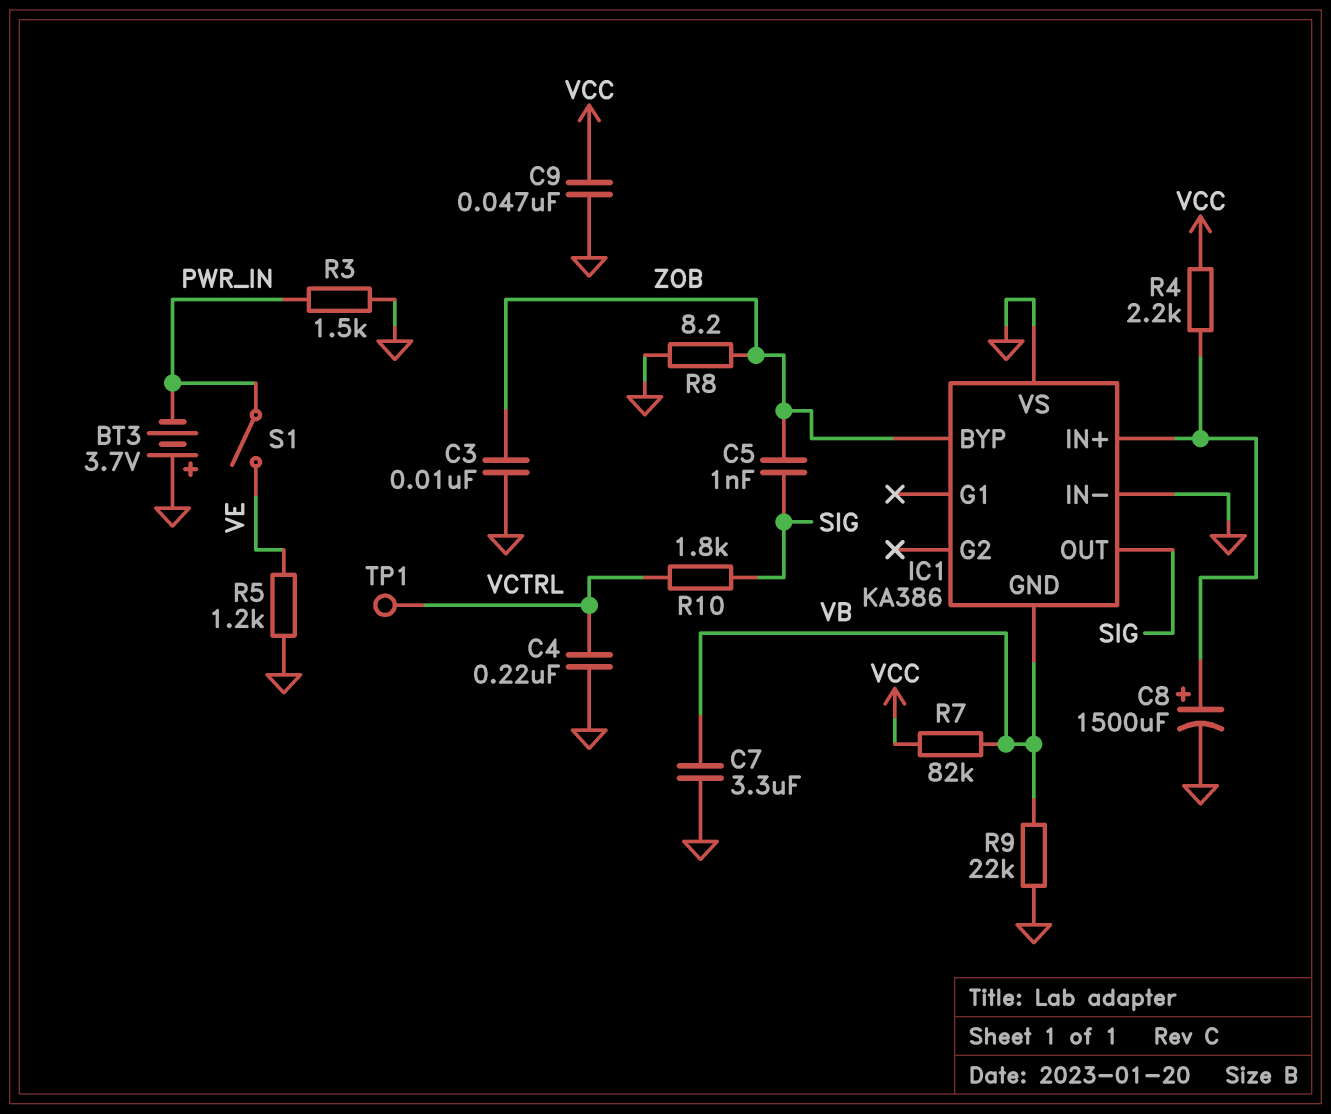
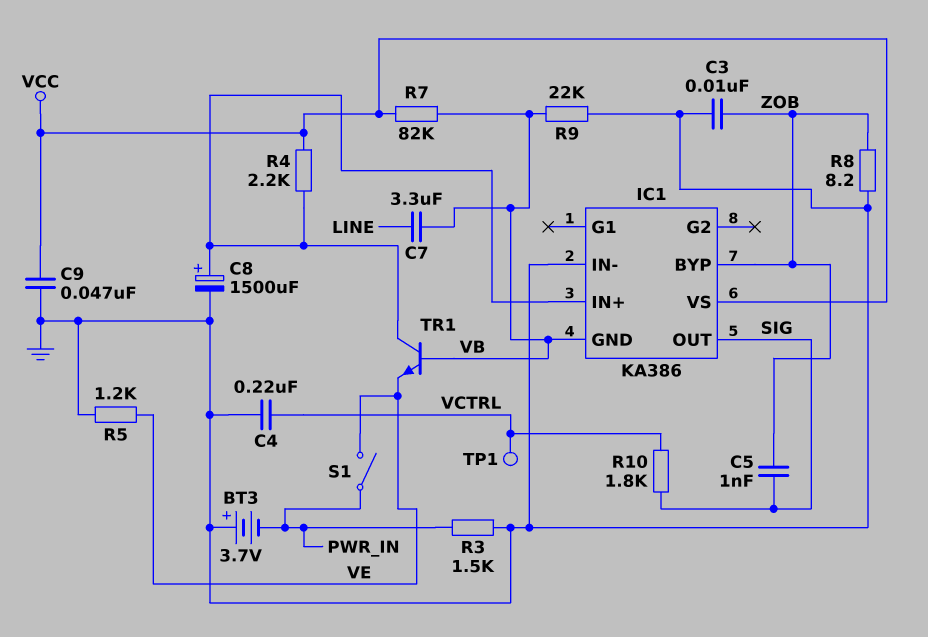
C7: 3.3uF (GND, VB) -> 3.3uF (LINE, VB)
IC1 pin VS: GND -> VCC
TR1: none -> NPN (B VB, C IC1/IN+, E VE)

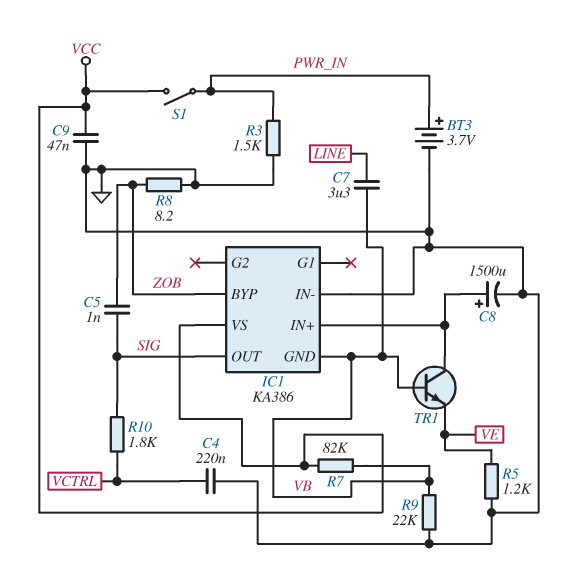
BT3: 3.7V (plus GND, minus PWR_IN) -> 3.7V (plus PWR_IN, minus GND)
C3: 10nF (GND, ZOB) -> none
R4: 2.2k (IC1/IN+, VCC) -> none
S1: switch (PWR_IN, VE) -> switch (PWR_IN, VCC)
TP1: test point (VCTRL) -> none

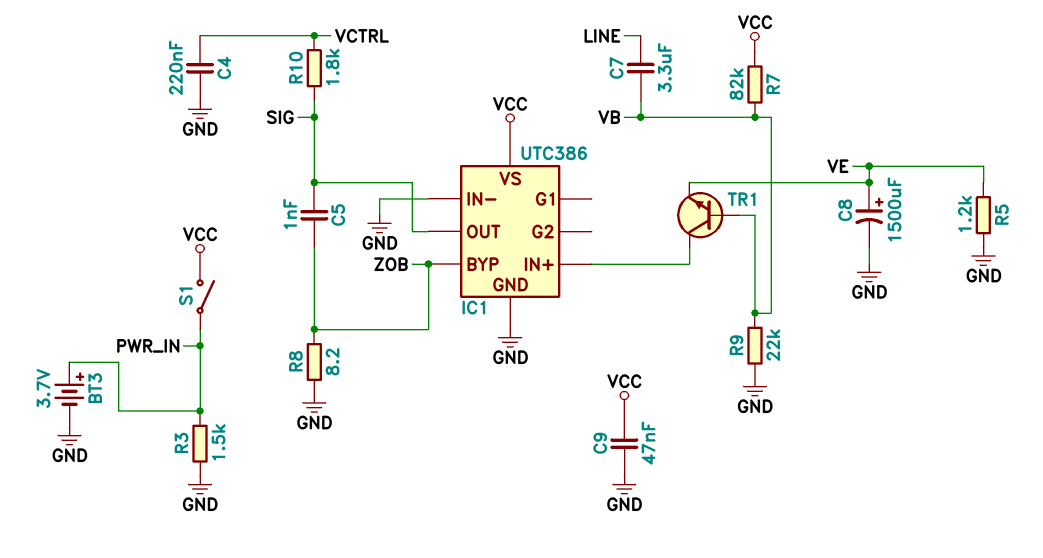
C8: 1500uF (plus IC1/IN+, minus GND) -> 1500uF (plus VE, minus GND)
IC1: KA386 -> UTC386
IC1 pin GND: VB -> GND

